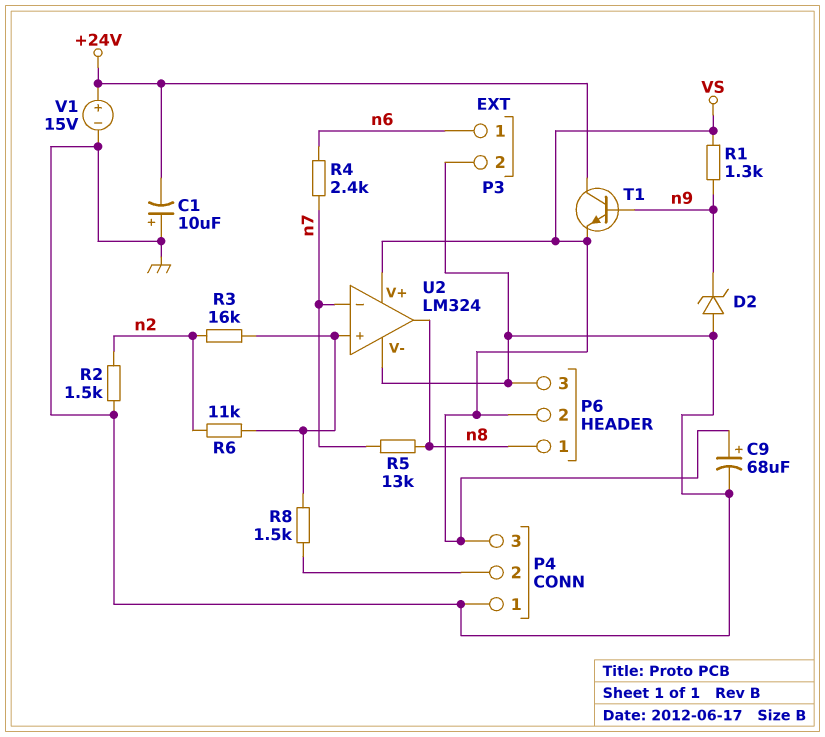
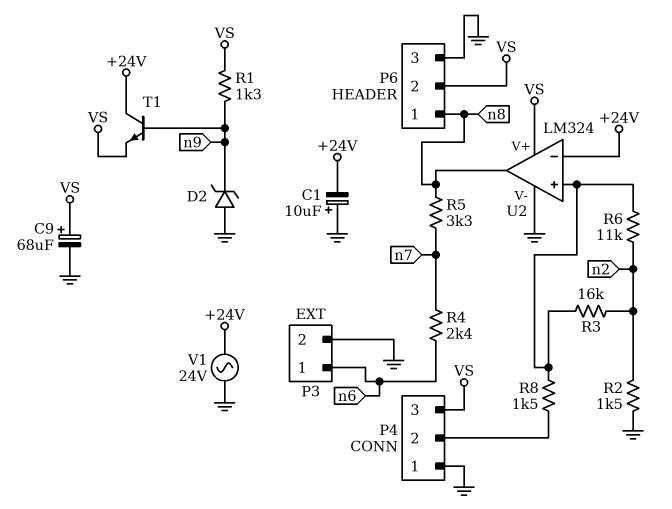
R5: 13k (n7, n8) -> 3.3k (n7, n8)
U2 pin in-: n7 -> +24V
V1: 15V (plus +24V, minus GND) -> AC 24V (+24V, GND)

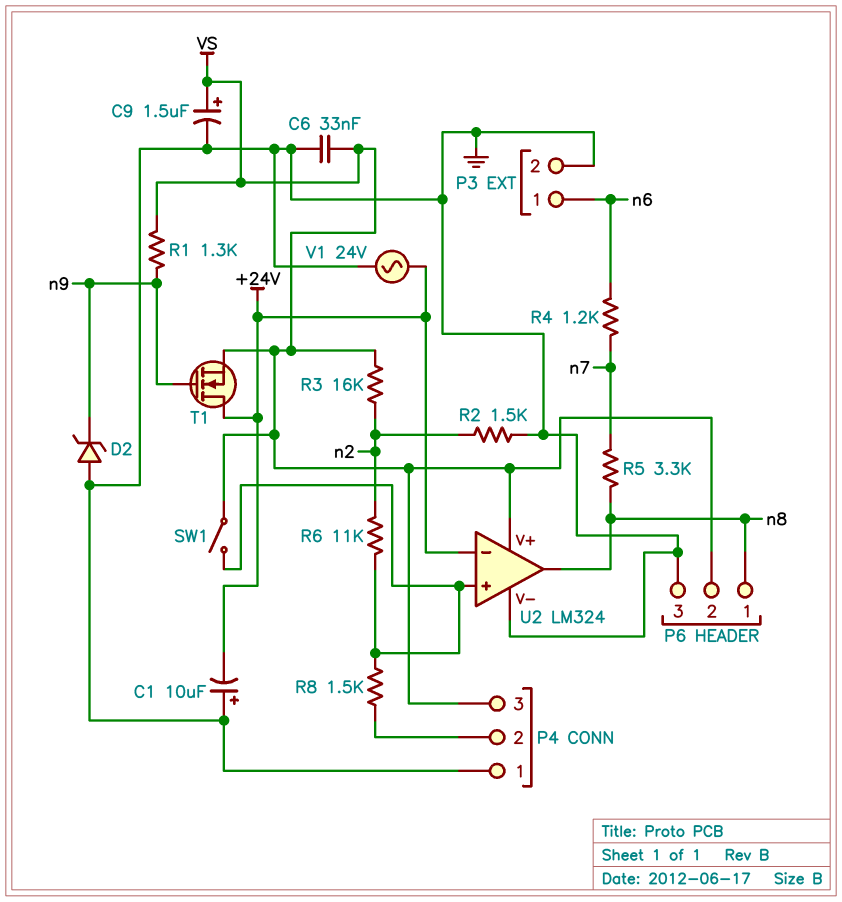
C6: none -> 33nF (GND, VS)
C9: 68uF (plus VS, minus GND) -> 1.5uF (plus VS, minus GND)
R3: 16k (U2/in+, n2) -> 16k (VS, n2)
R4: 2.4k (n6, n7) -> 1.2k (n6, n7)
SW1: none -> switch (U2/in+, VS)
T1: NPN (B n9, C +24V, E VS) -> NMOS (G n9, D +24V, S VS)

